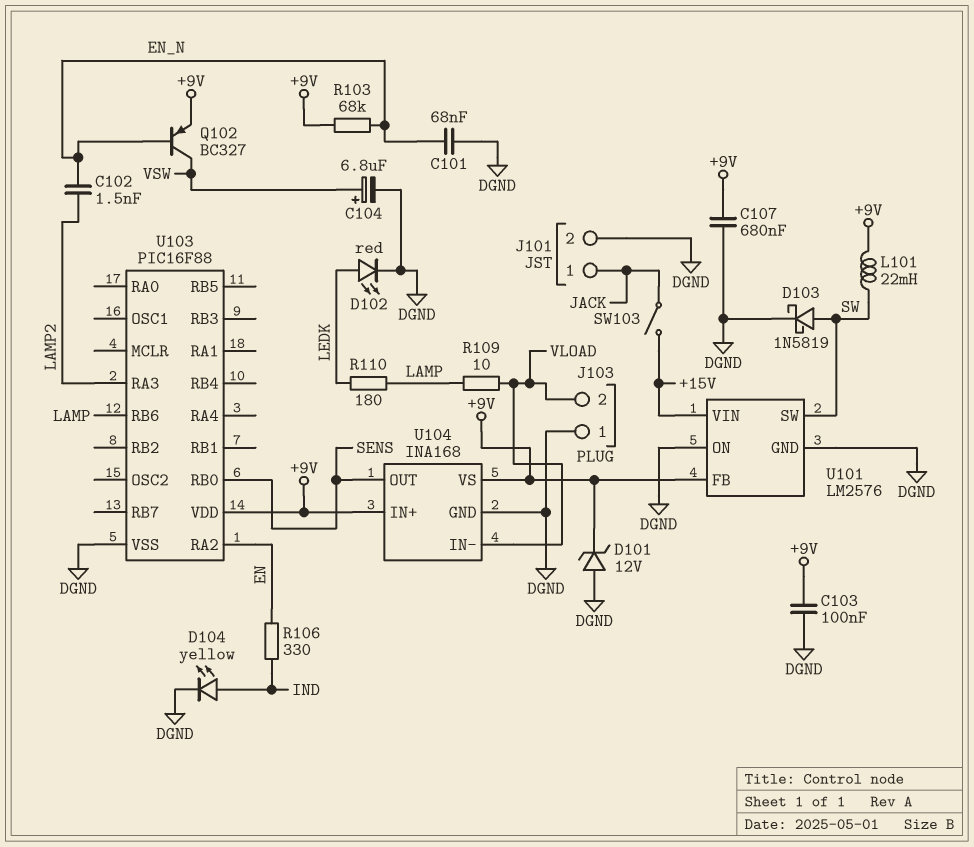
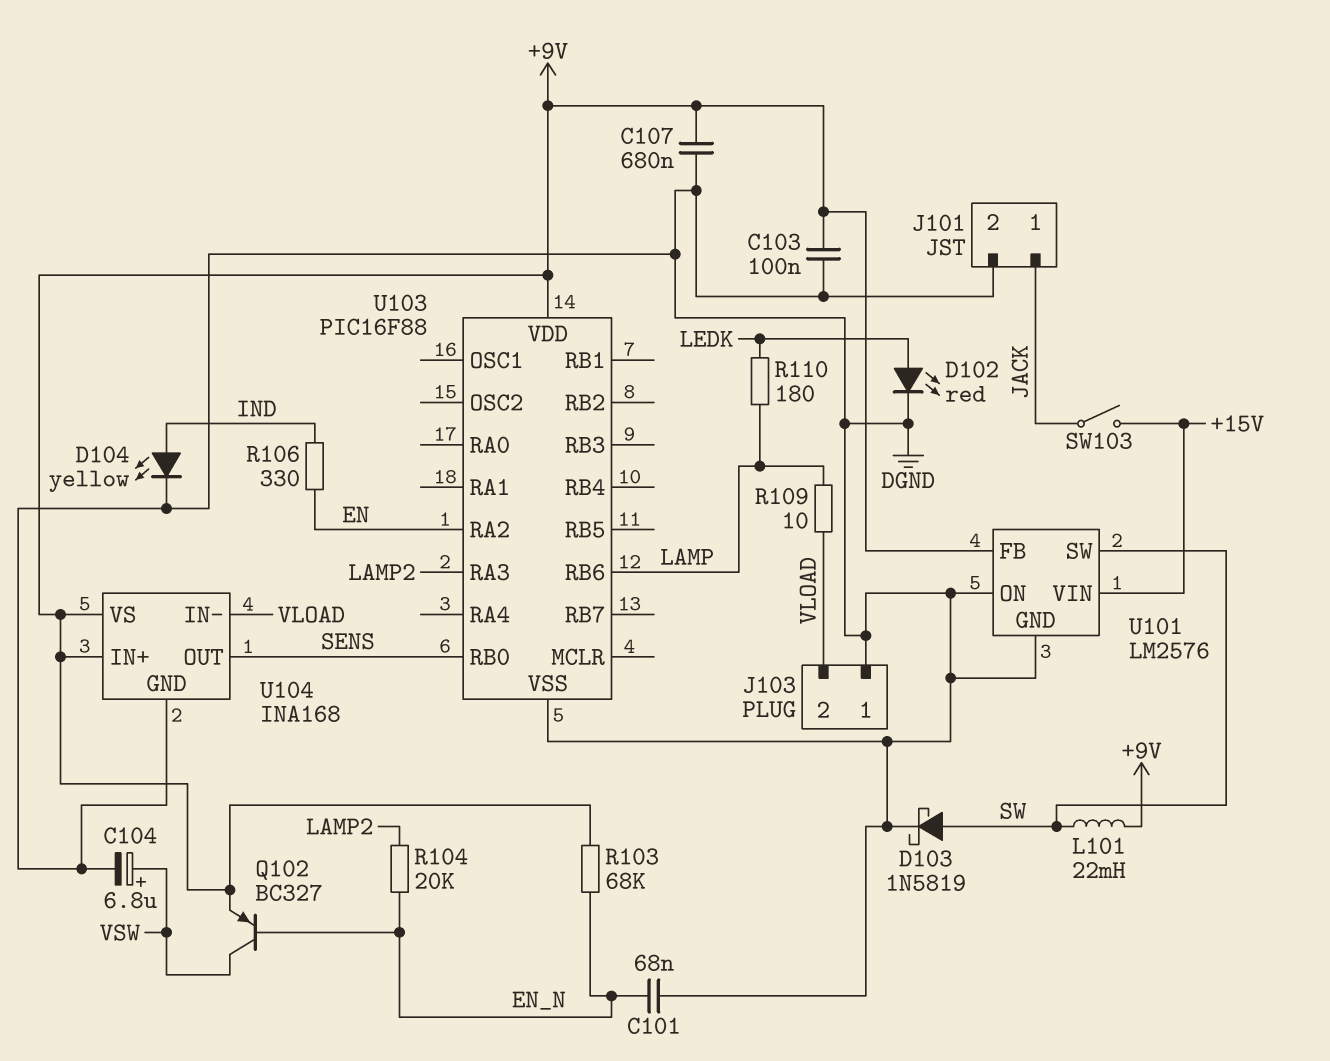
C102: 1.5nF (EN_N, LAMP2) -> none
D101: zener 12V (A DGND, K +9V) -> none
R104: none -> 20k (EN_N, LAMP2)

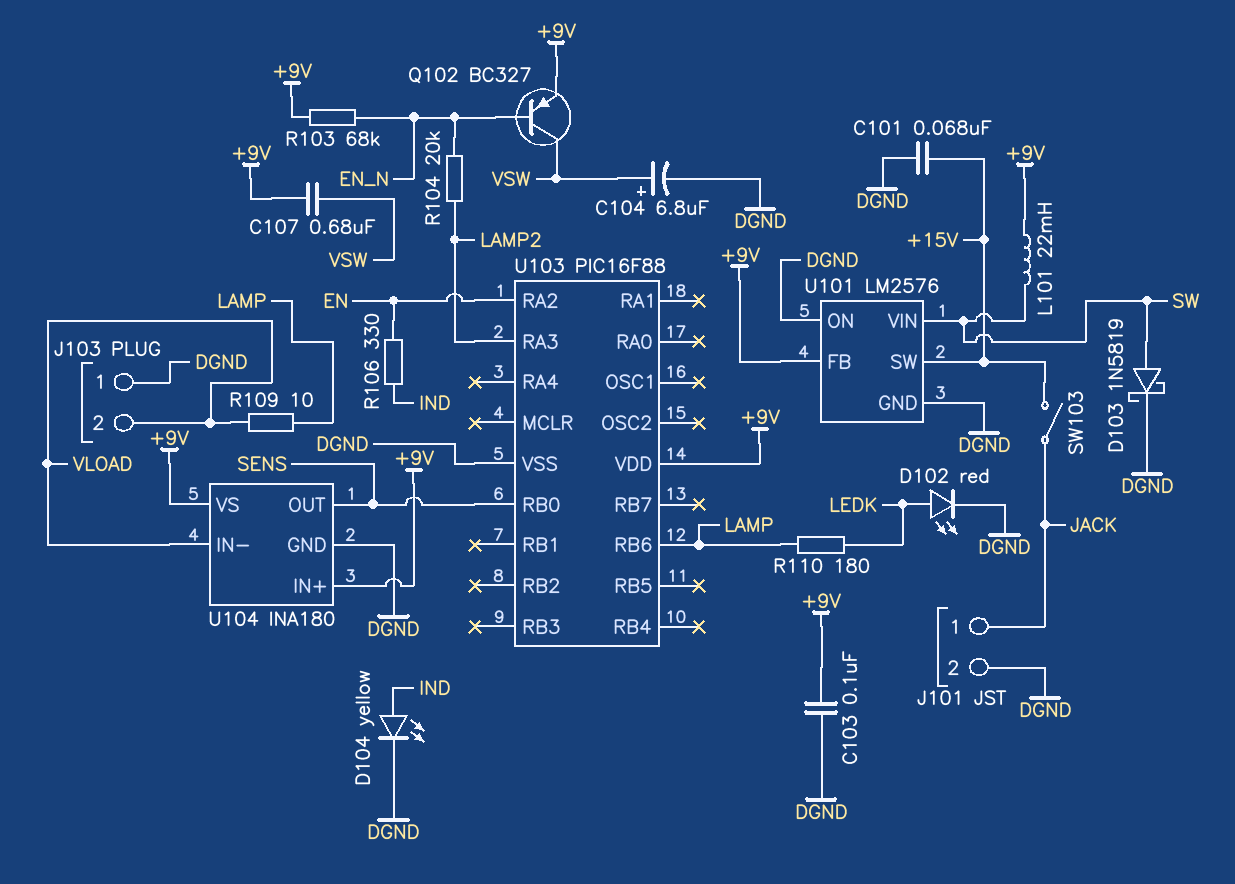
C101: 68nF (DGND, EN_N) -> 68nF (+15V, DGND)
C107: 680nF (+9V, DGND) -> 680nF (+9V, VSW)
U101 pin SW: SW -> +15V
U101 pin VIN: +15V -> SW
U104: INA168 -> INA180

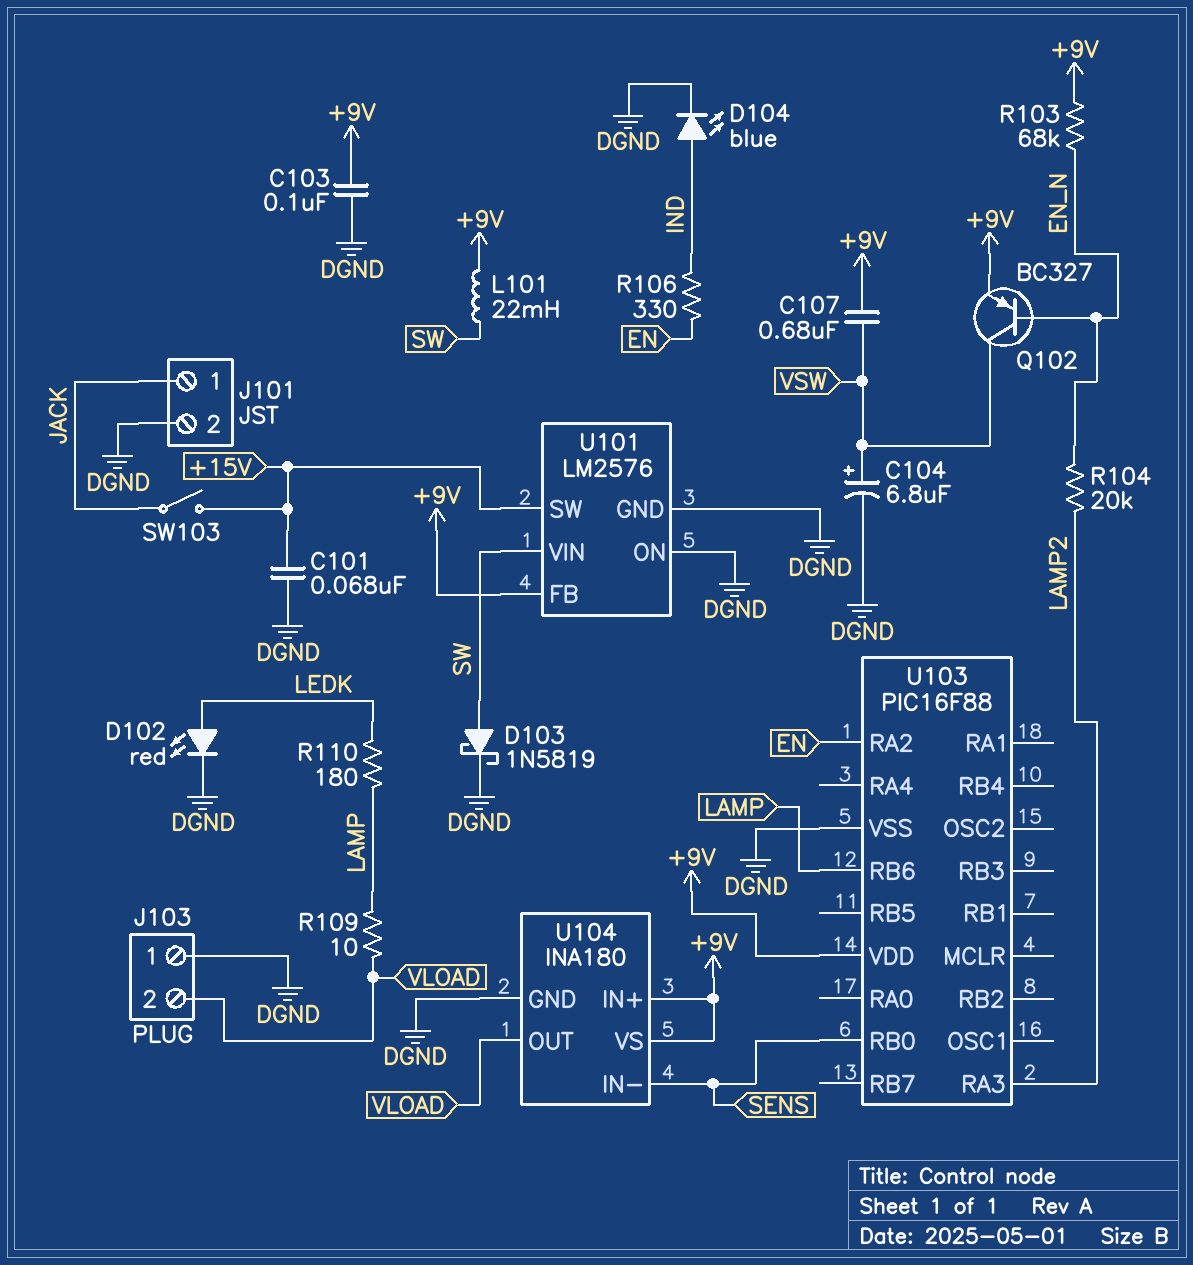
D104: LED yellow (A IND, K DGND) -> LED blue (A IND, K DGND)
U104 pin IN-: VLOAD -> SENS
U104 pin OUT: SENS -> VLOAD

